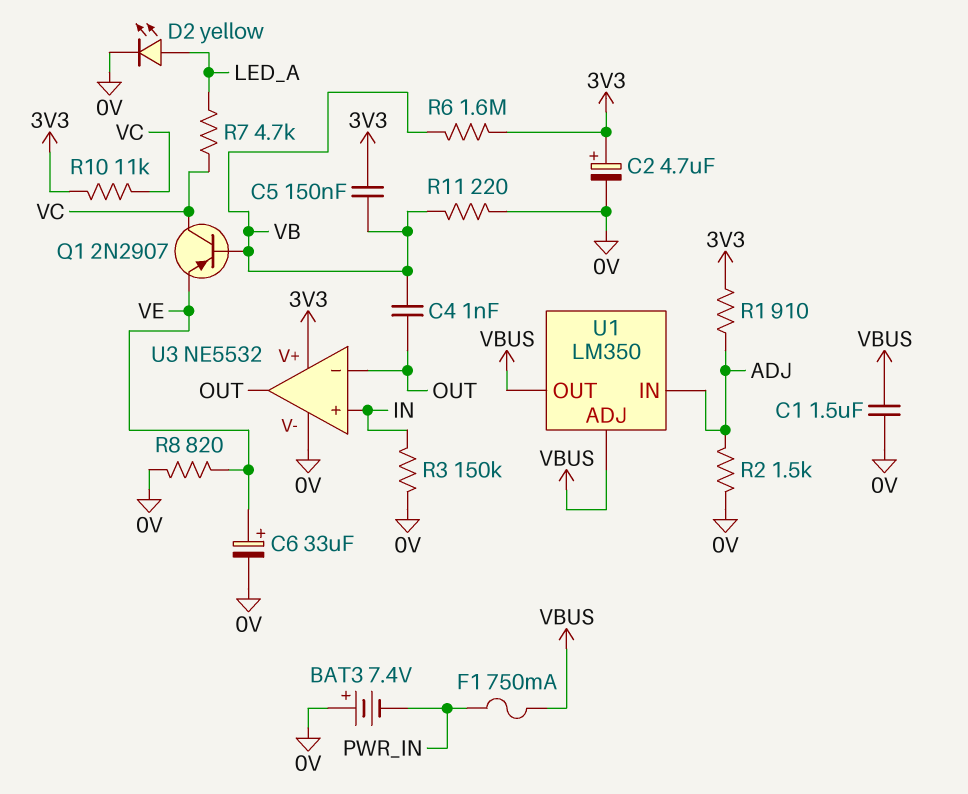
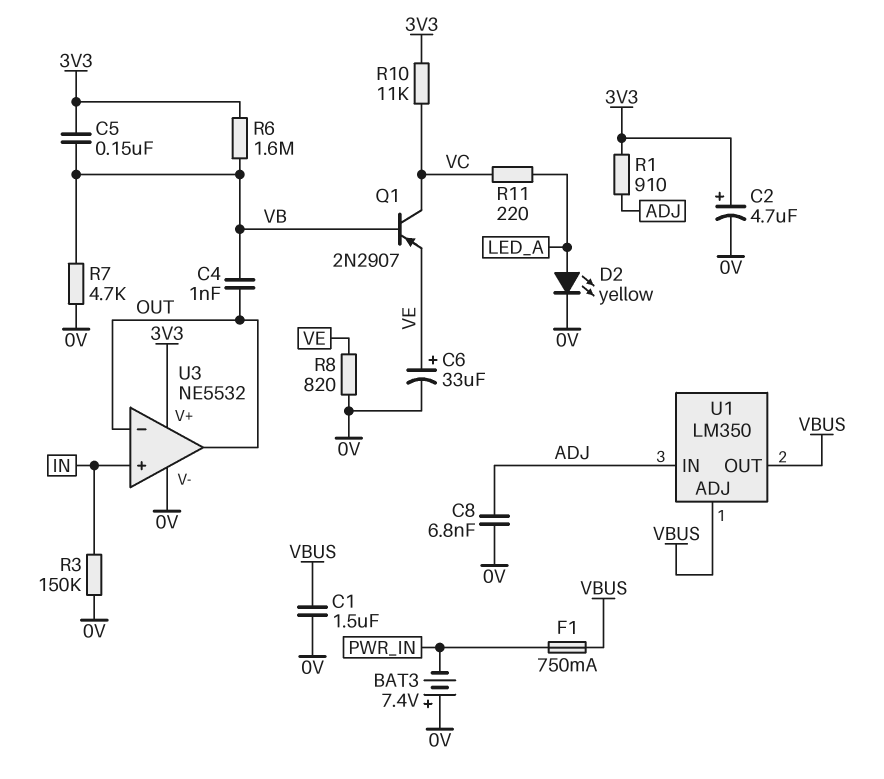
C8: none -> 6.8nF (0V, ADJ)
R2: 1.5k (0V, ADJ) -> none
R7: 4.7k (LED_A, VC) -> 4.7k (0V, VB)
R11: 220 (0V, VB) -> 220 (LED_A, VC)

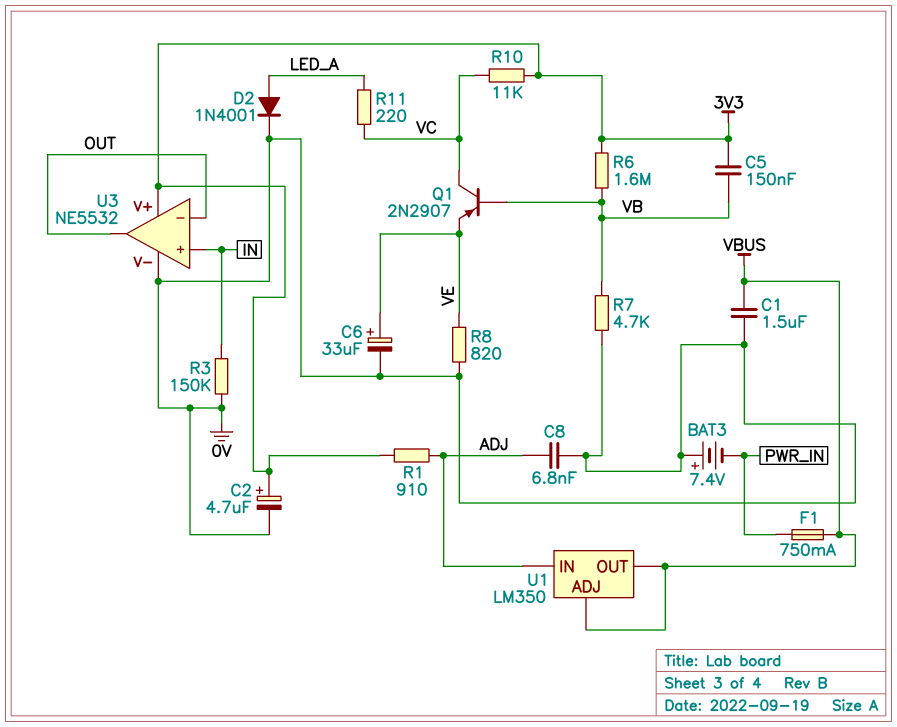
C4: 1nF (OUT, VB) -> none
D2: LED yellow (A LED_A, K 0V) -> diode 1N4001 (A LED_A, K 0V)

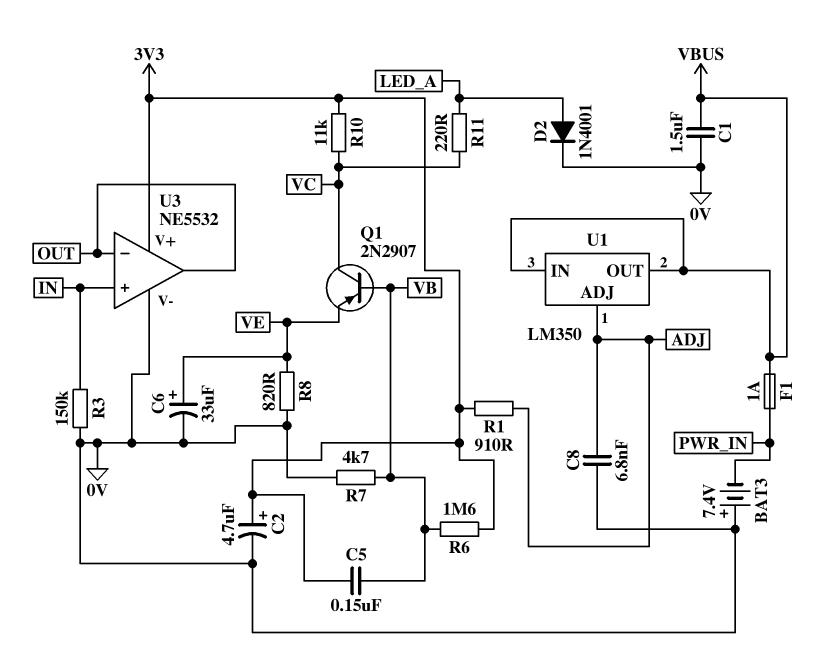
F1: 750mA (PWR_IN, VBUS) -> 1A (PWR_IN, VBUS)
U1 pin ADJ: VBUS -> ADJ
U1 pin IN: ADJ -> VBUS

